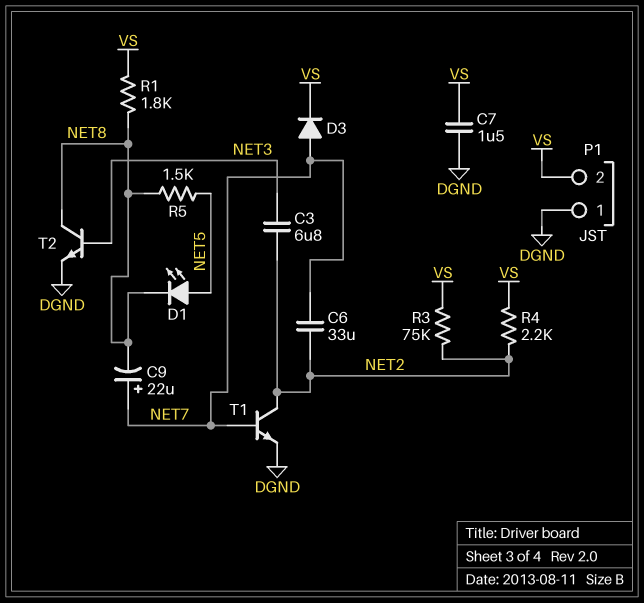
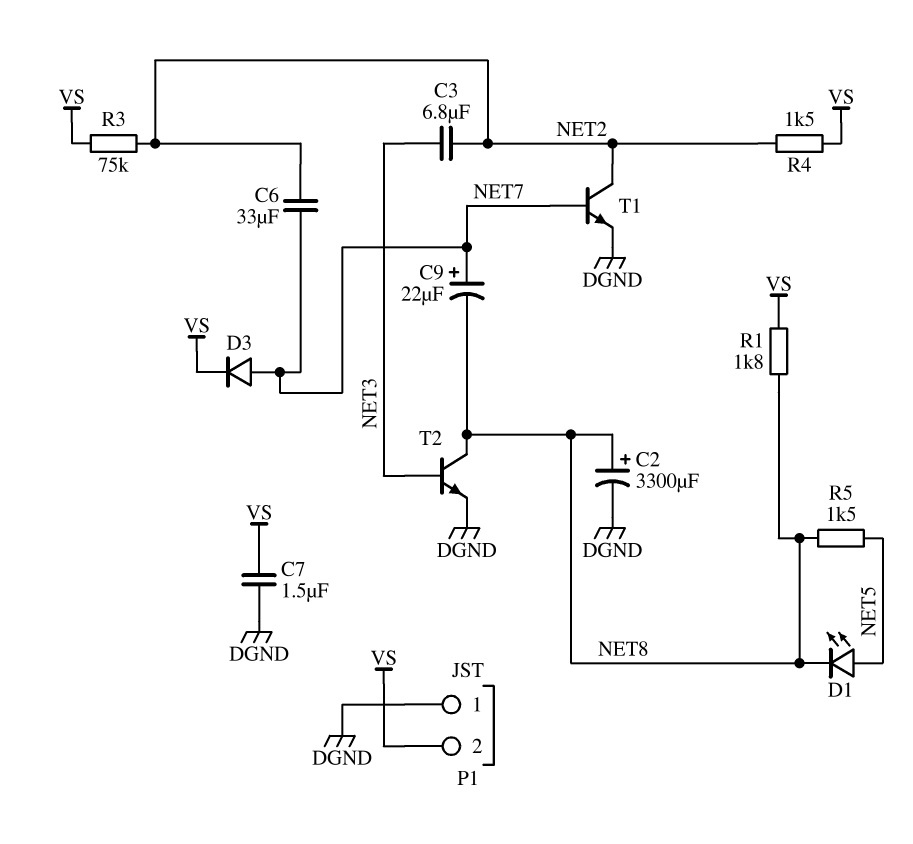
C2: none -> 3300uF (plus NET8, minus DGND)
R4: 2.2k (NET2, VS) -> 1.5k (NET2, VS)

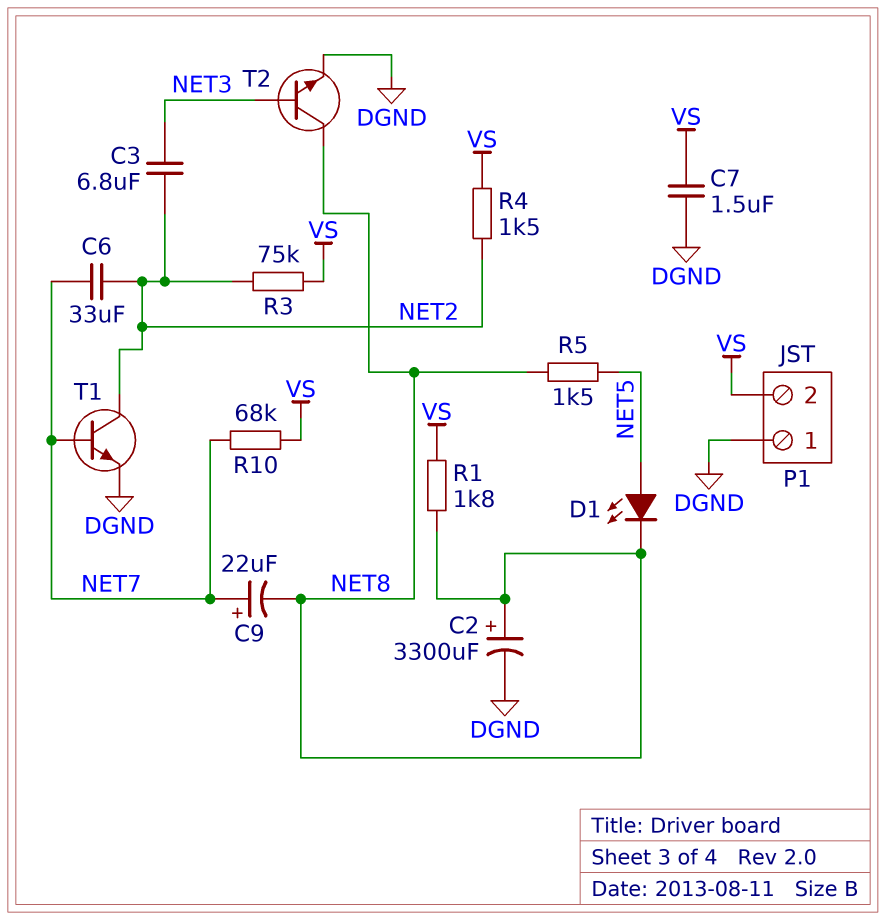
D3: diode (A NET7, K VS) -> none
R10: none -> 68k (NET7, VS)

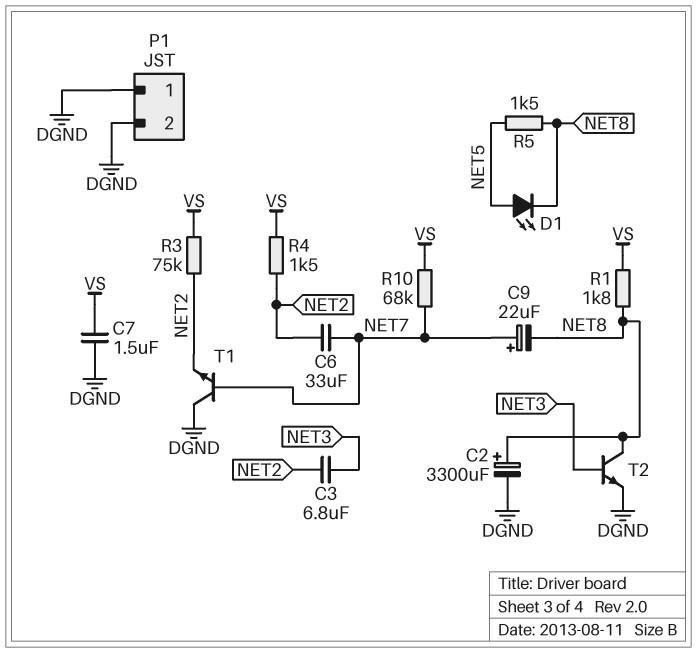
P1 pin 2: VS -> DGND
T1: NPN (B NET7, C NET2, E DGND) -> NPN (B NET7, C DGND, E NET2)

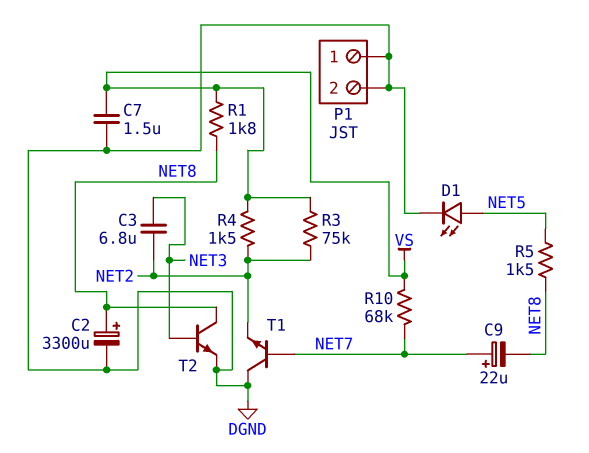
C6: 33uF (NET2, NET7) -> none
D1: LED (A NET5, K NET8) -> LED (A NET5, K DGND)

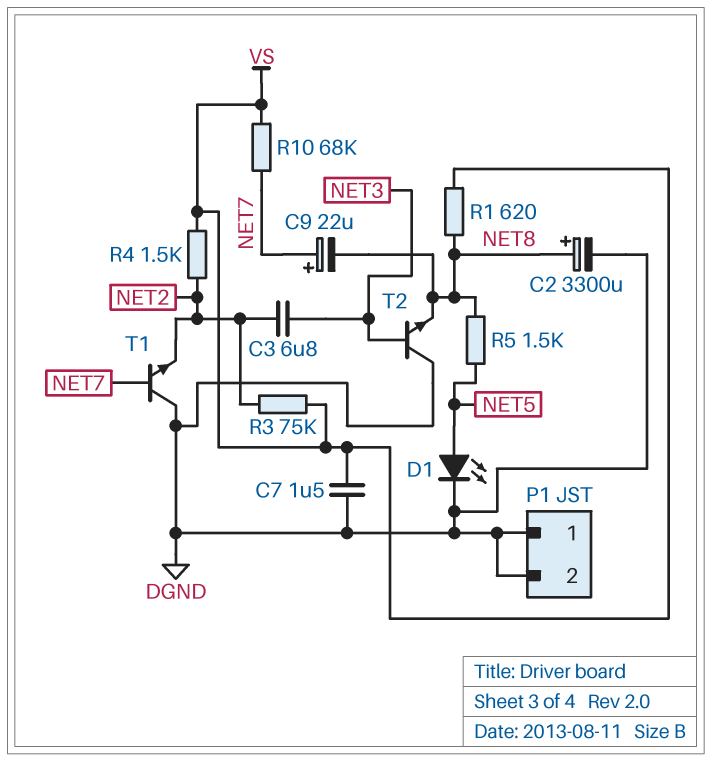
R1: 1.8k (NET8, VS) -> 620 (NET8, VS)
T2: NPN (B NET3, C NET8, E DGND) -> NPN (B NET3, C DGND, E NET8)

